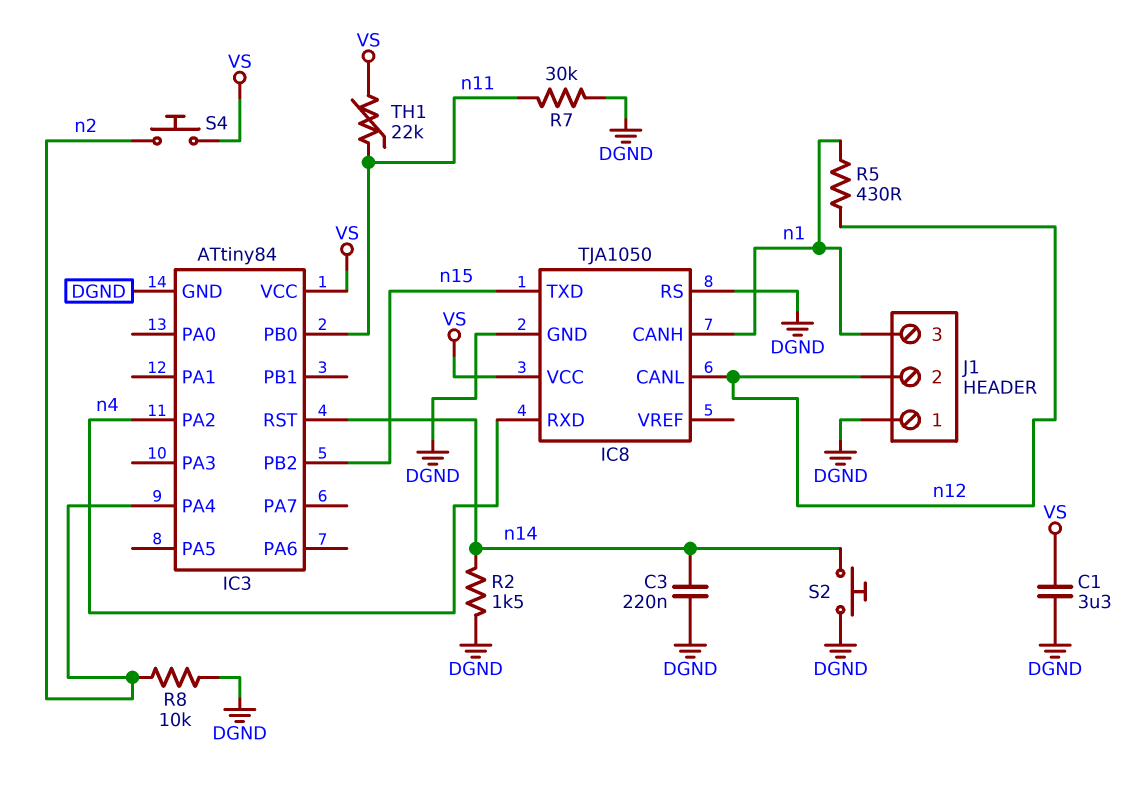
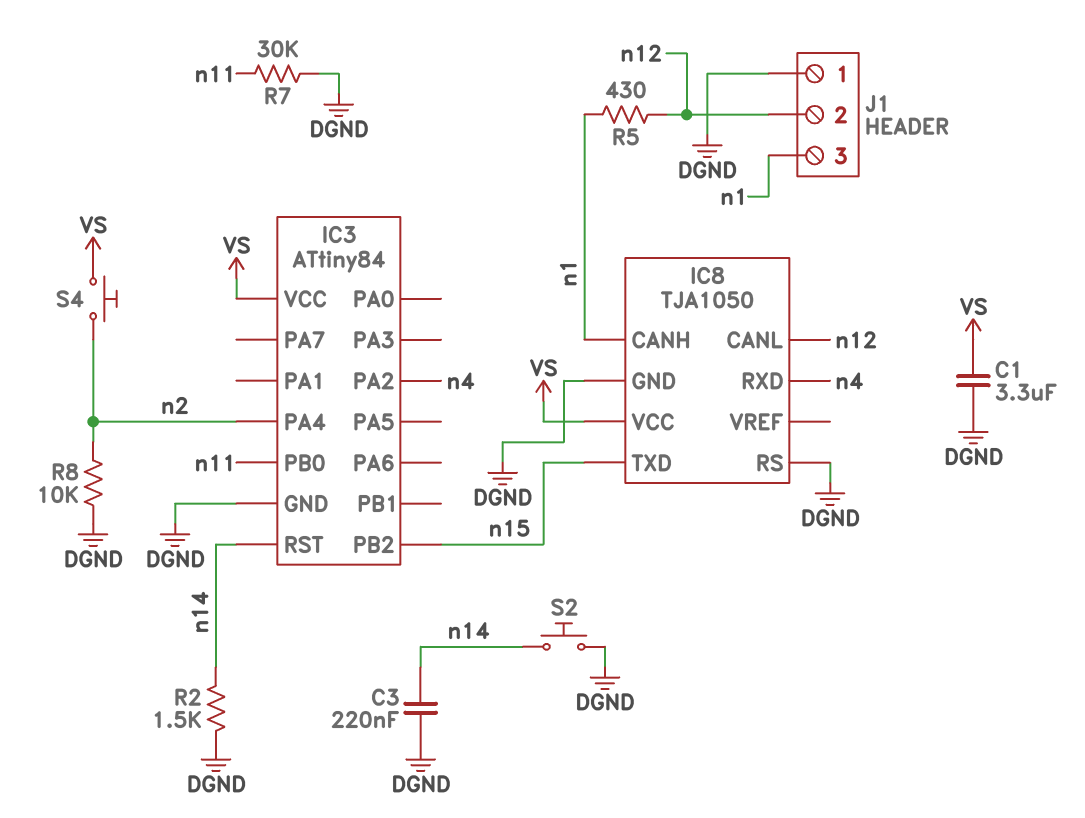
TH1: 22k (VS, n11) -> none

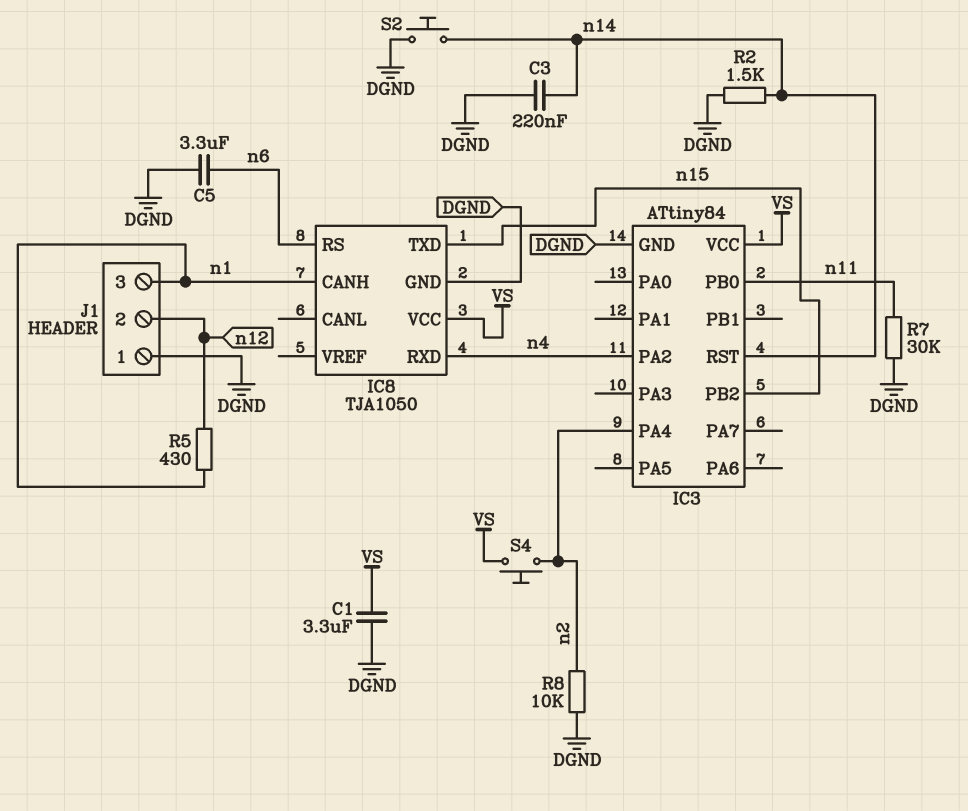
C5: none -> 3.3uF (DGND, n6)
IC8 pin CANL: n12 -> none
IC8 pin RS: DGND -> n6

